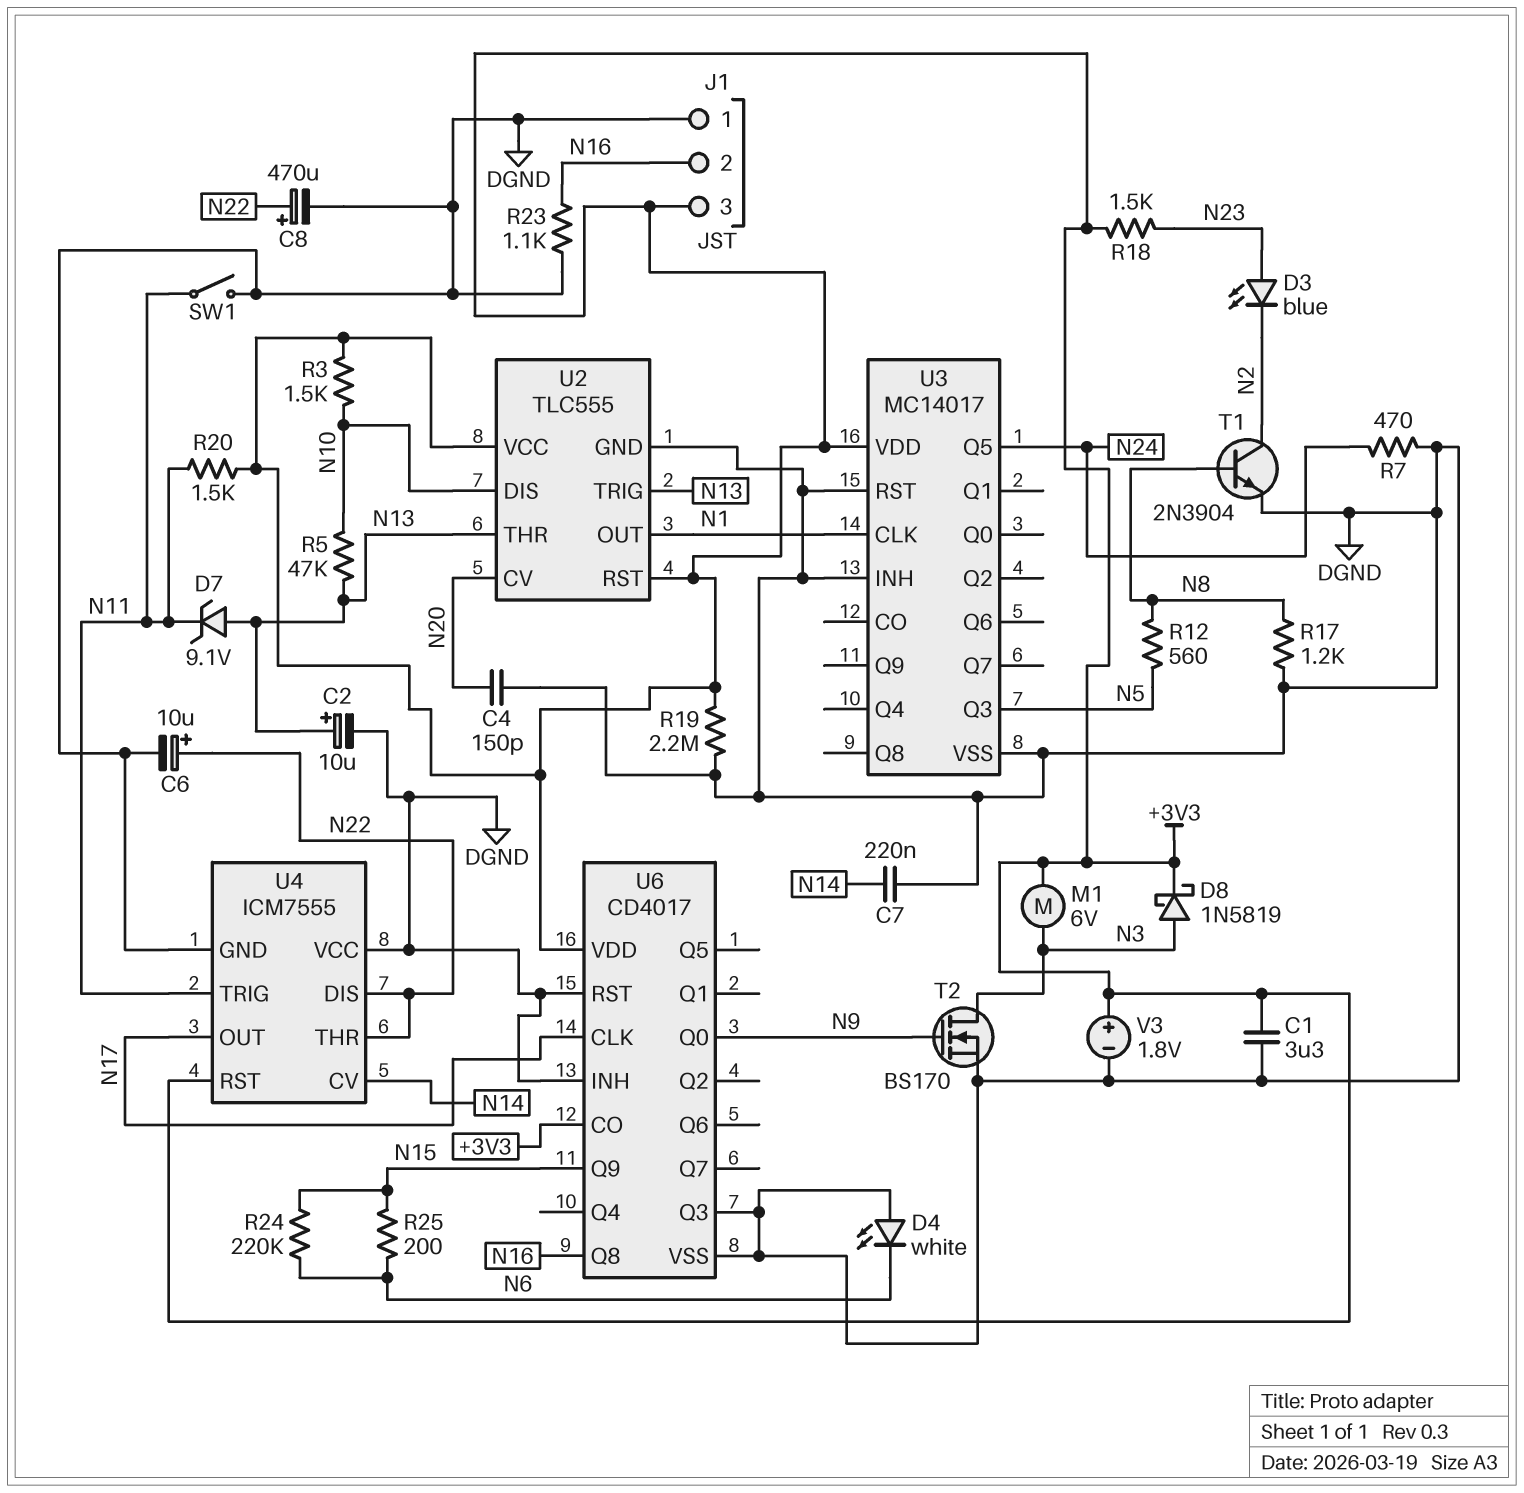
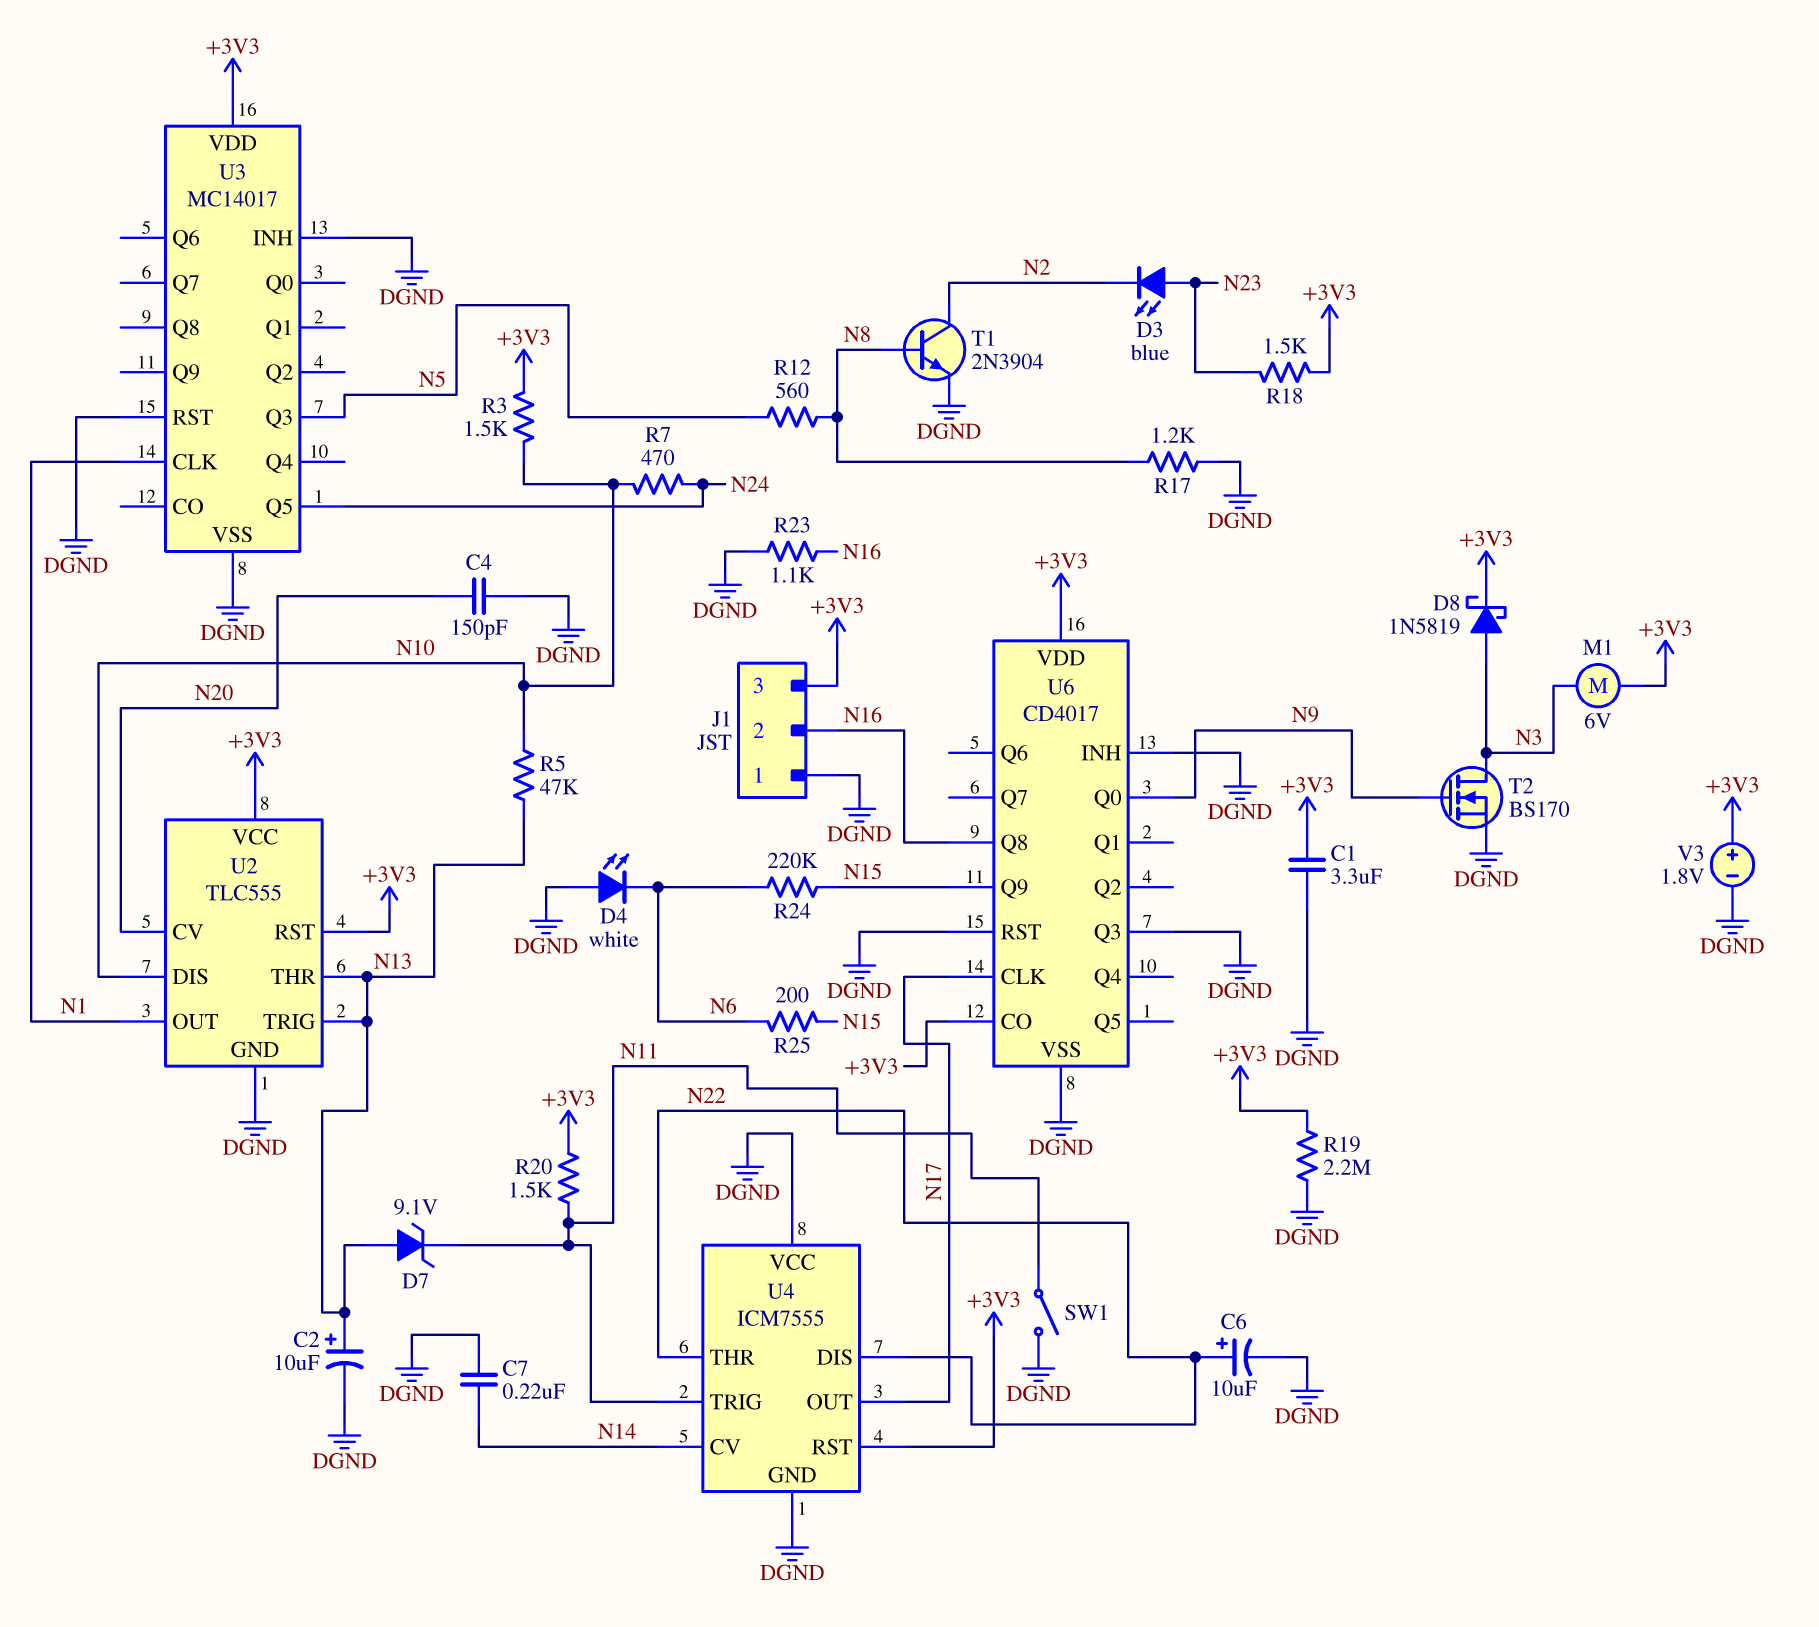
C8: 470uF (plus N22, minus DGND) -> none
R7: 470 (DGND, N24) -> 470 (N10, N24)

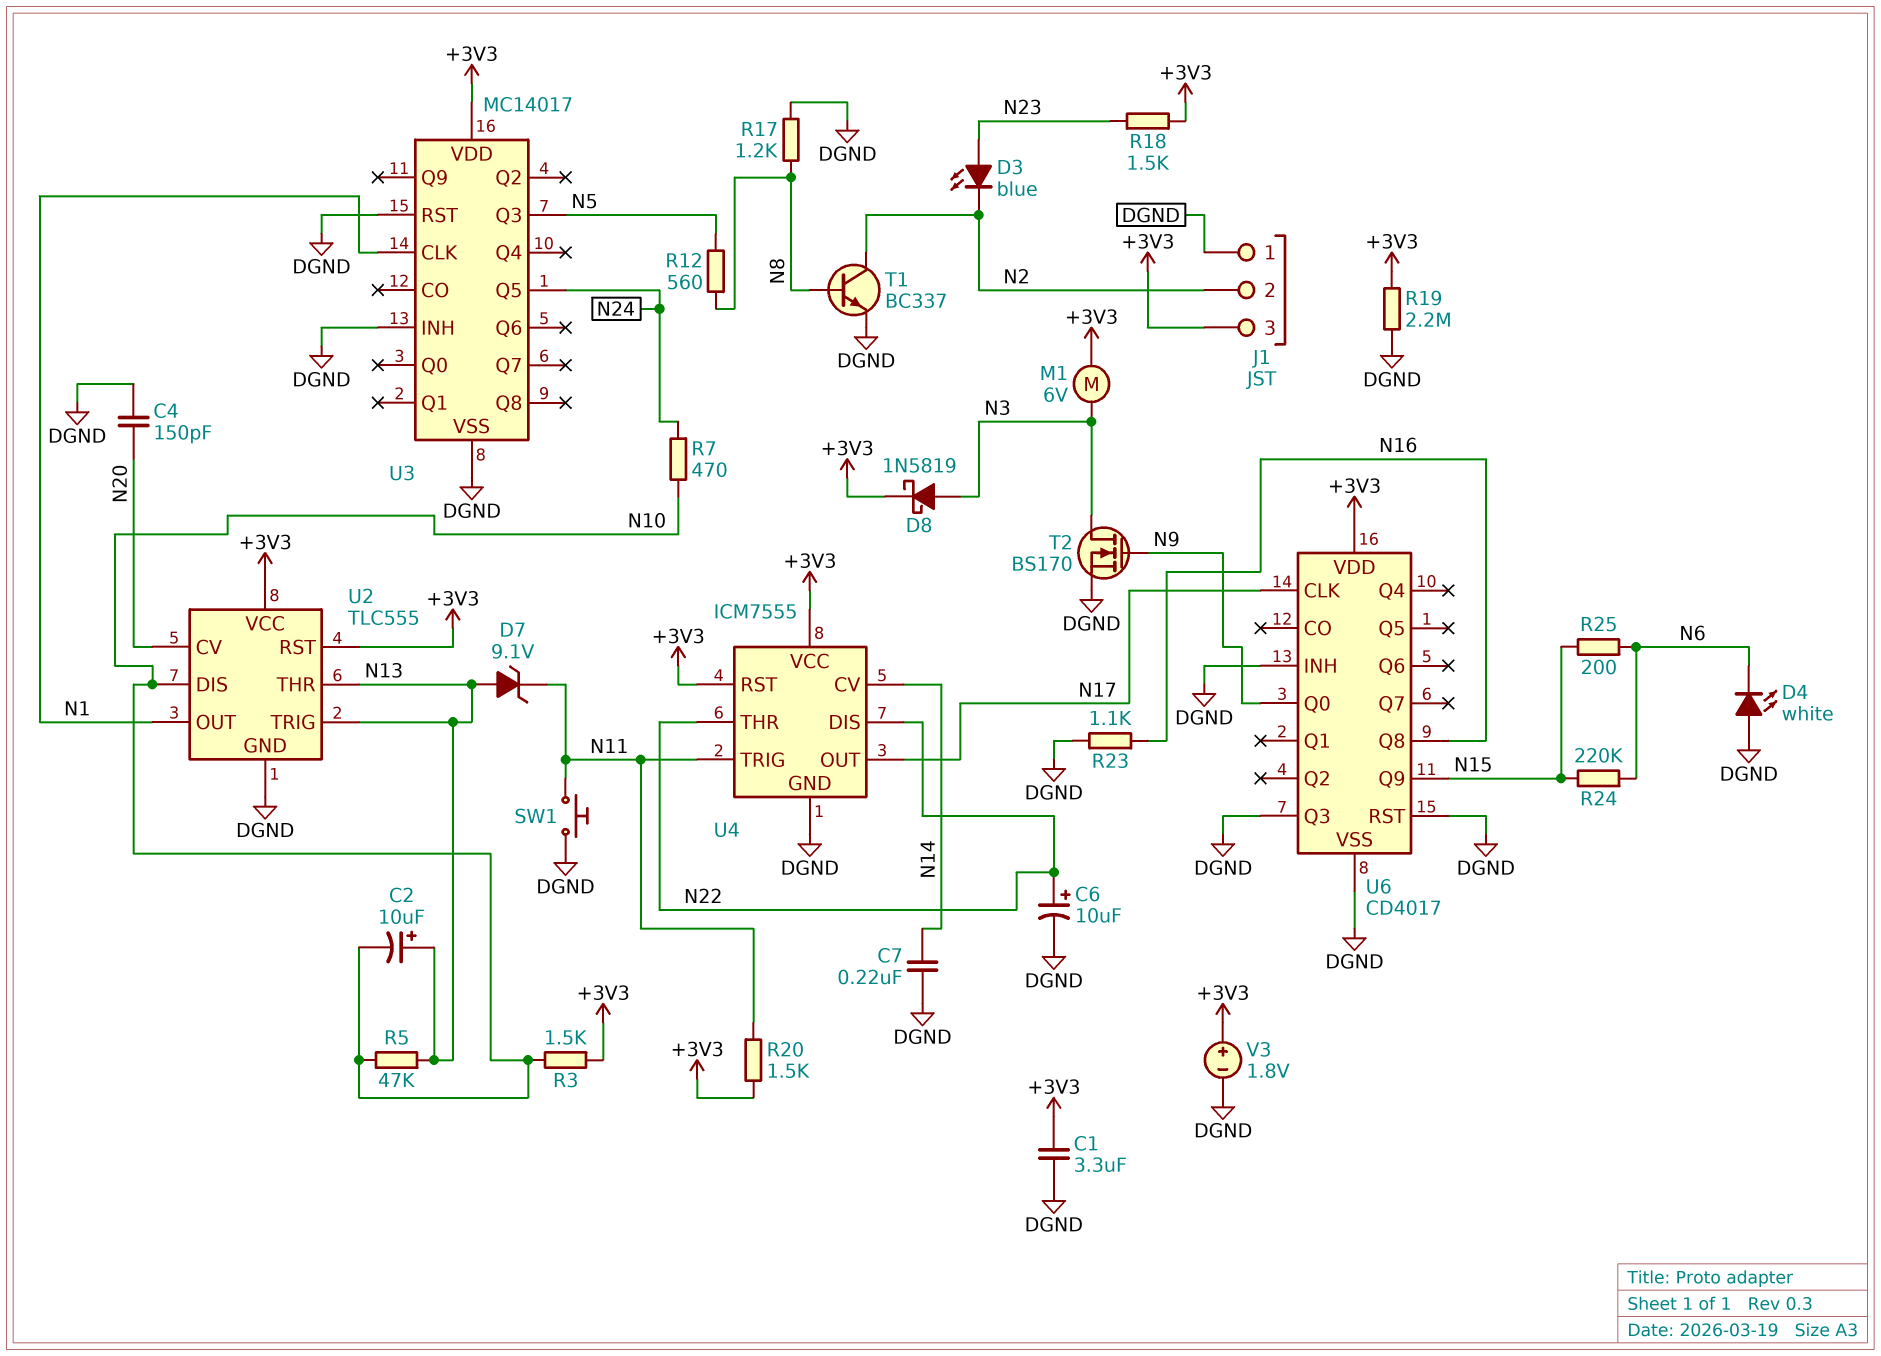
C2: 10uF (plus N13, minus DGND) -> 10uF (plus N13, minus N10)
J1 pin 2: N16 -> N2
SW1: switch (DGND, N11) -> button (DGND, N11)
T1: NPN 2N3904 (B N8, C N2, E DGND) -> NPN BC337 (B N8, C N2, E DGND)
U4 pin VCC: DGND -> +3V3
U6 pin CO: +3V3 -> none

